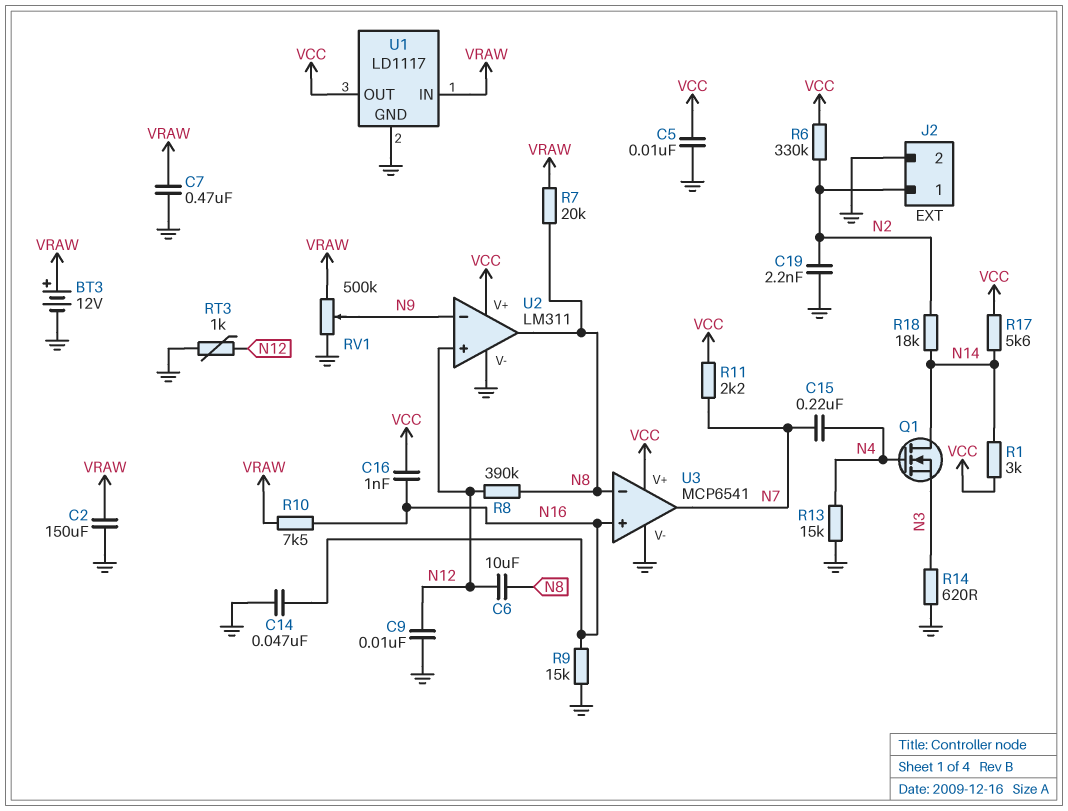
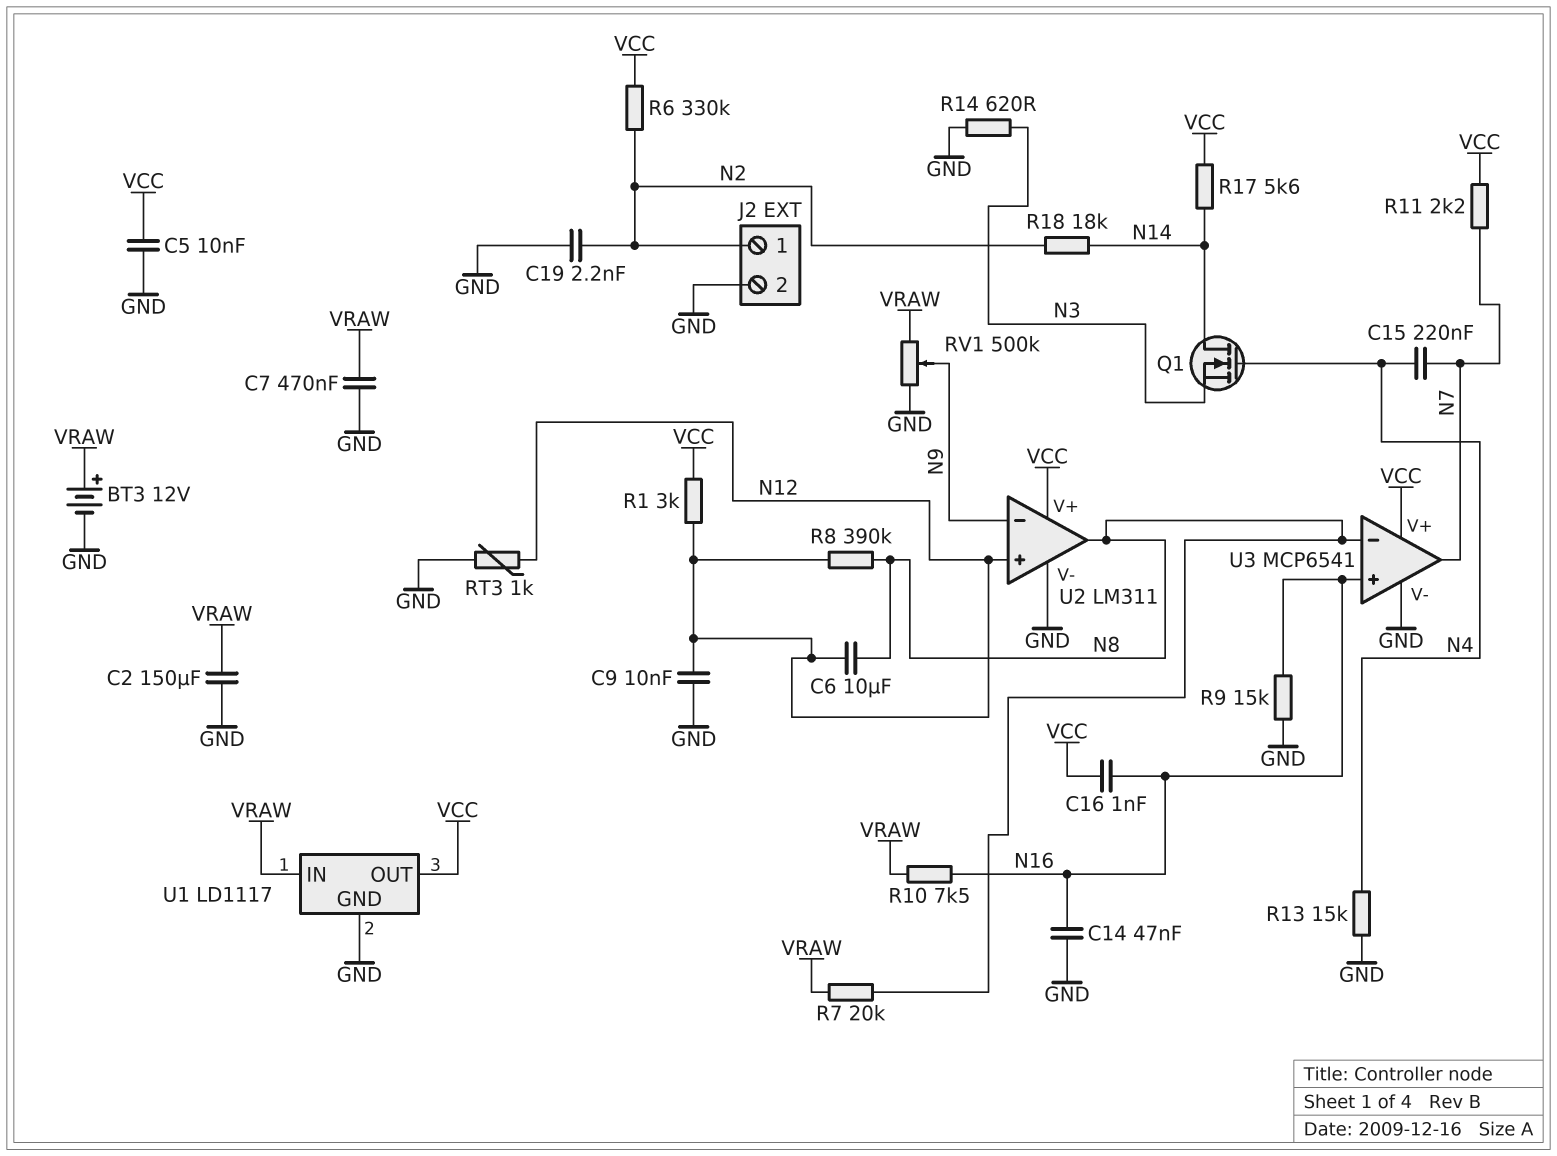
R1: 3k (N14, VCC) -> 3k (N12, VCC)

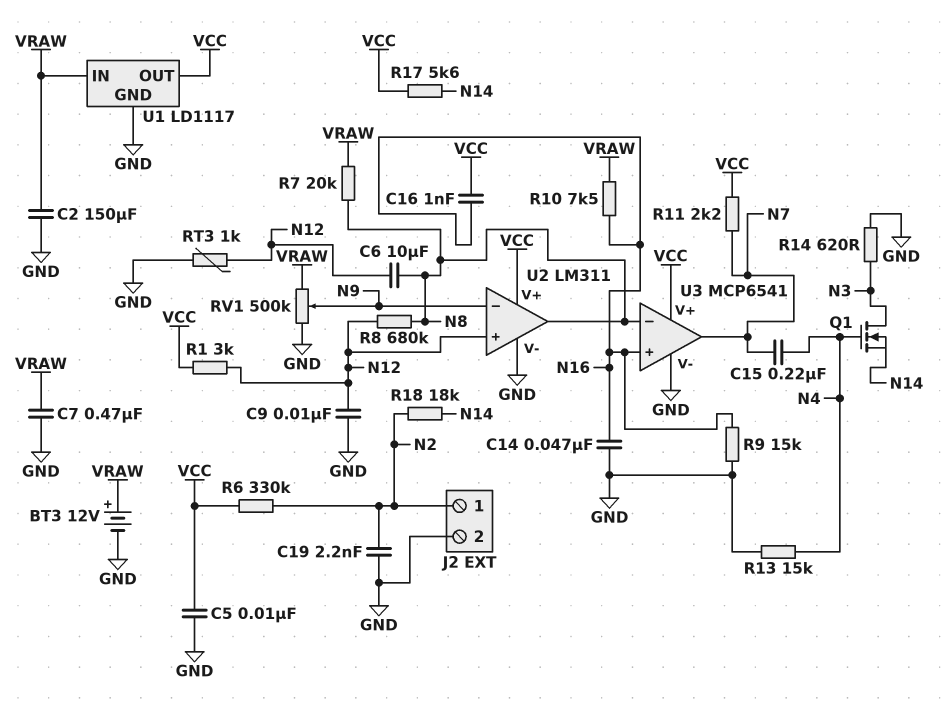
Q1: NMOS (G N4, D N14, S N3) -> NMOS (G N4, D N3, S N14)
R8: 390k (N8, N12) -> 680k (N8, N12)

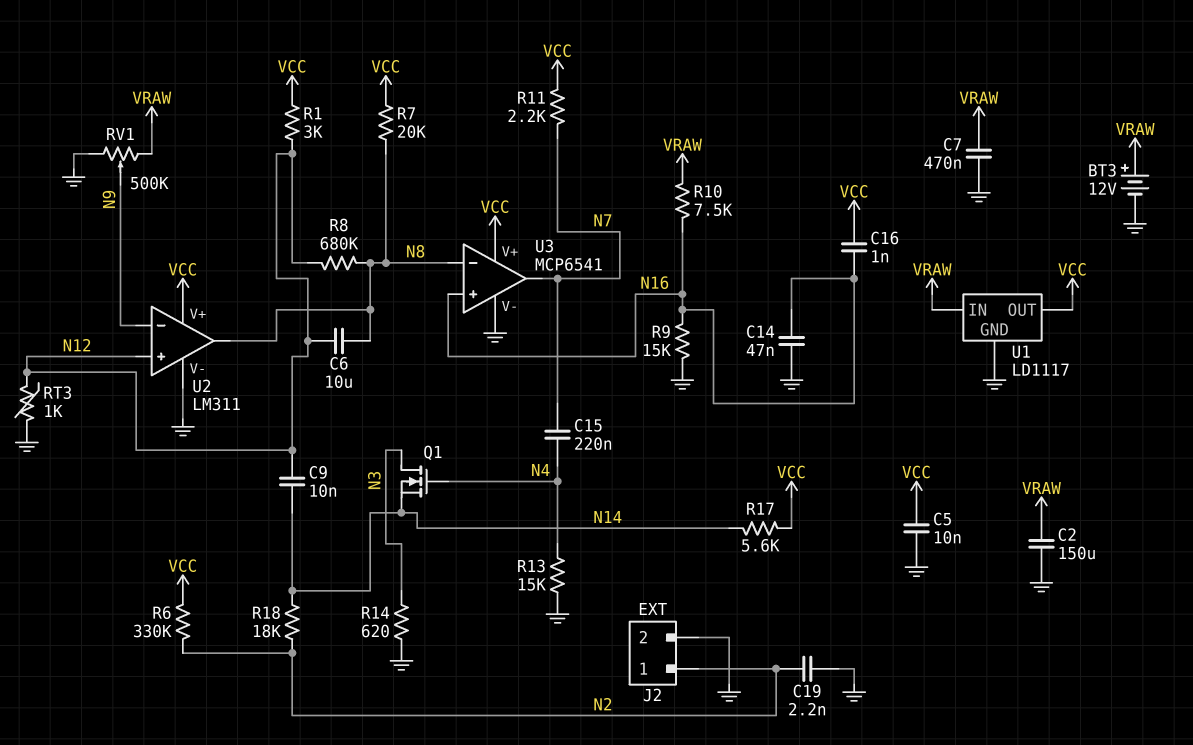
C9: 10nF (GND, N12) -> 10nF (N12, N14)
R7: 20k (N8, VRAW) -> 20k (N8, VCC)

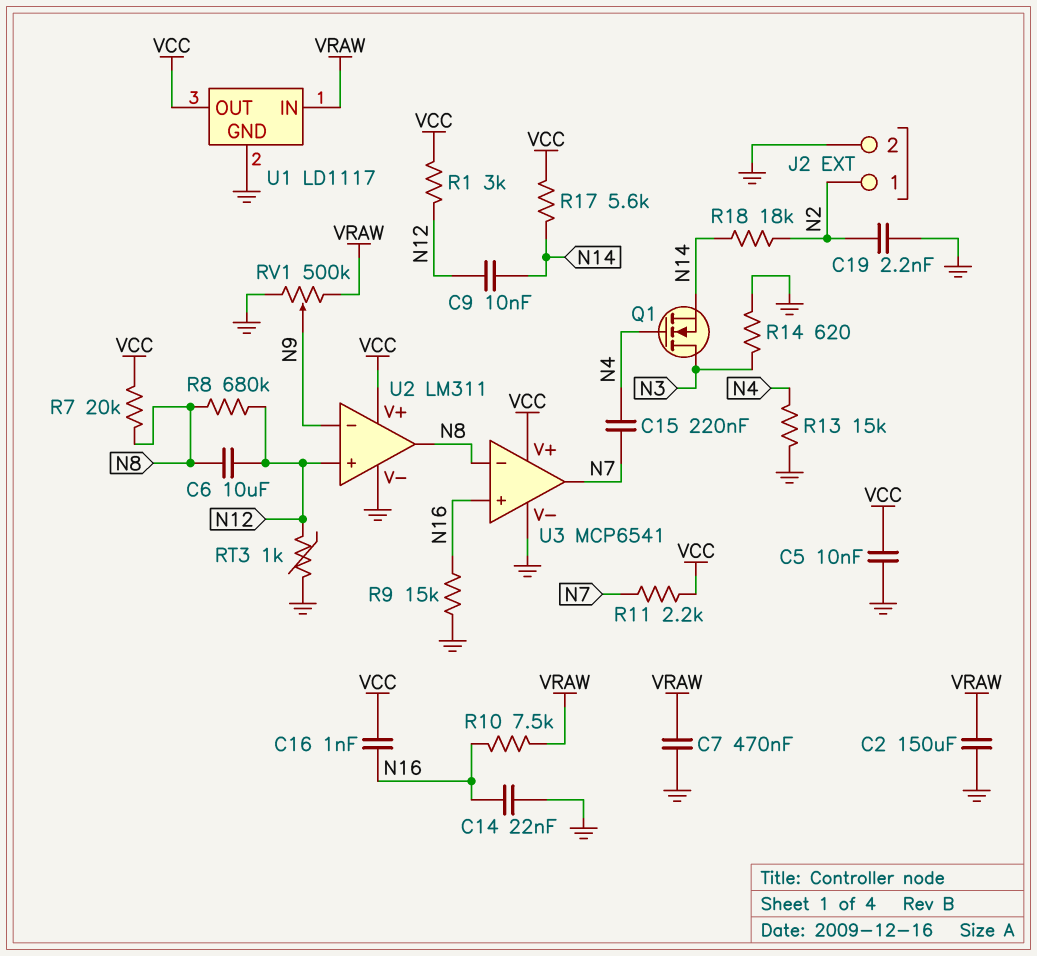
BT3: 12V (plus VRAW, minus GND) -> none
C14: 47nF (GND, N16) -> 22nF (GND, N16)
R6: 330k (N2, VCC) -> none

